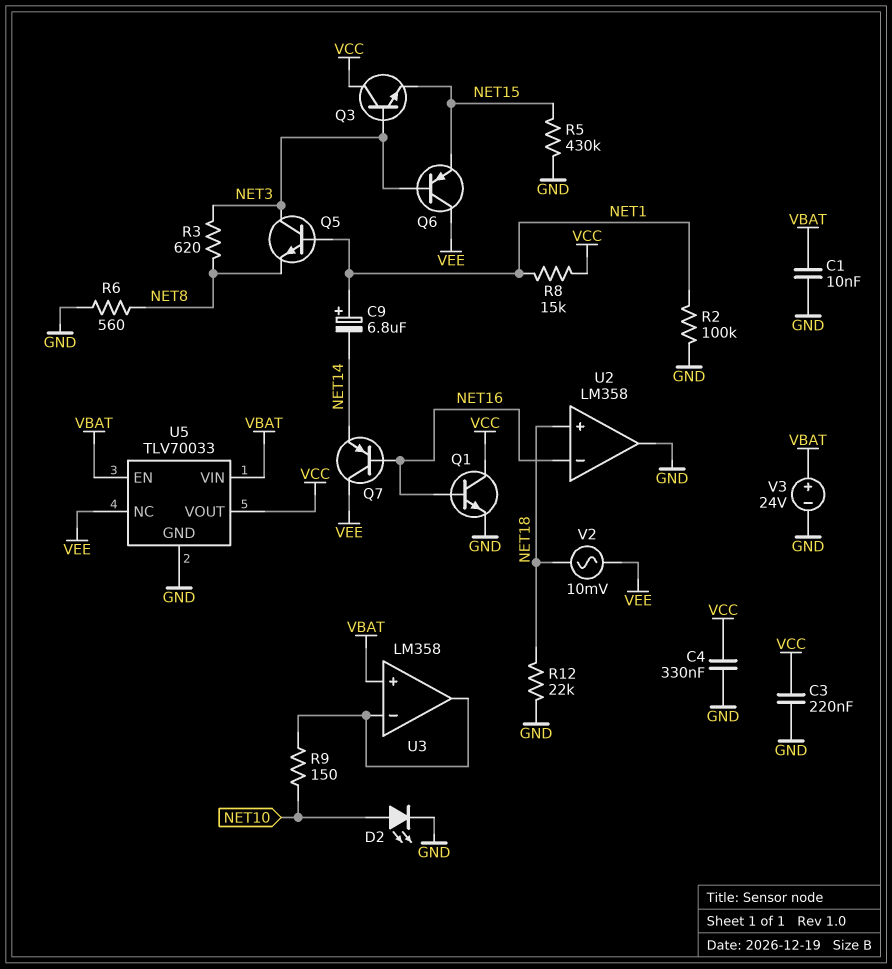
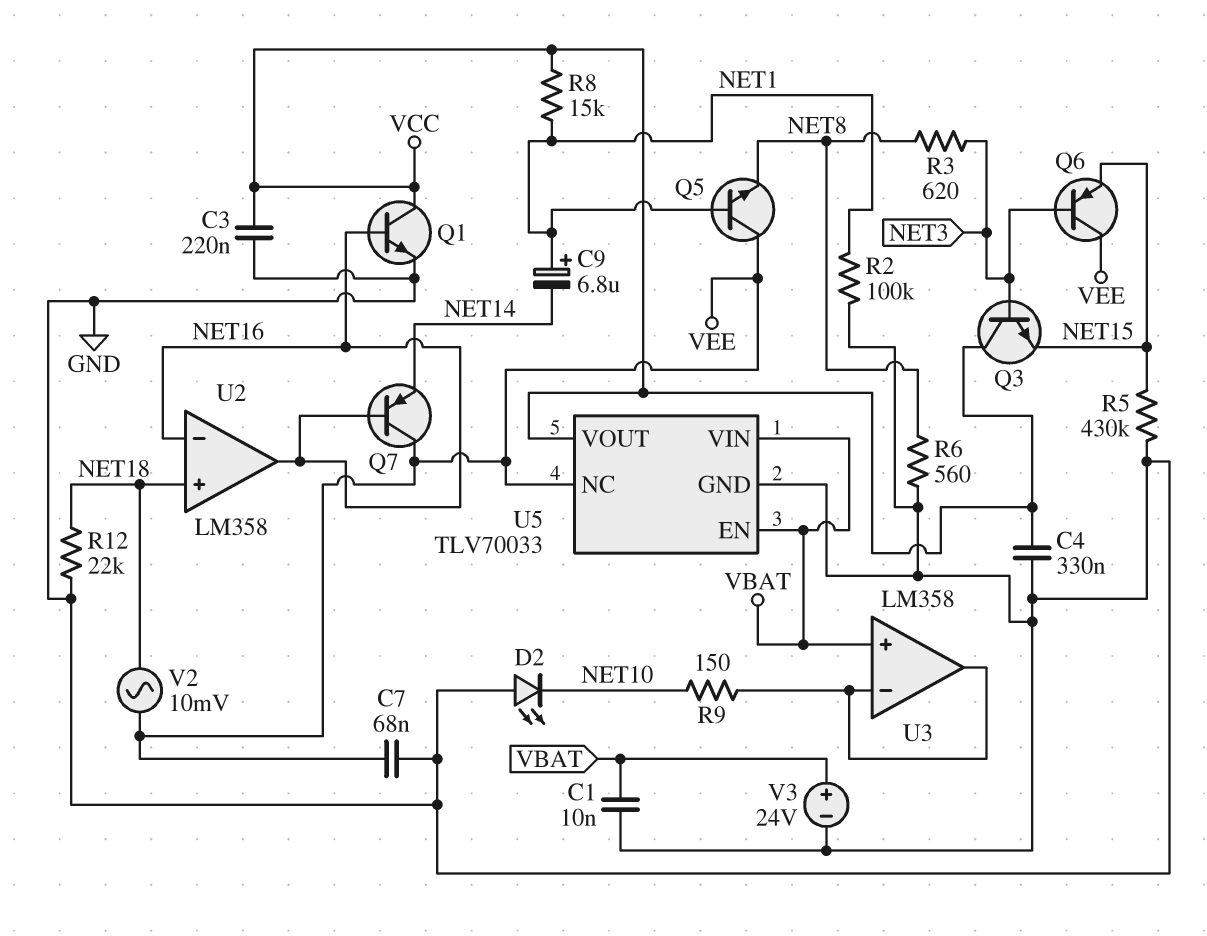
C7: none -> 68nF (GND, VEE)
D2: LED (A NET10, K GND) -> LED (A GND, K NET10)
Q5: NPN (B NET1, C NET3, E NET8) -> NPN (B NET1, C VEE, E NET8)
U2 pin out: GND -> NET16

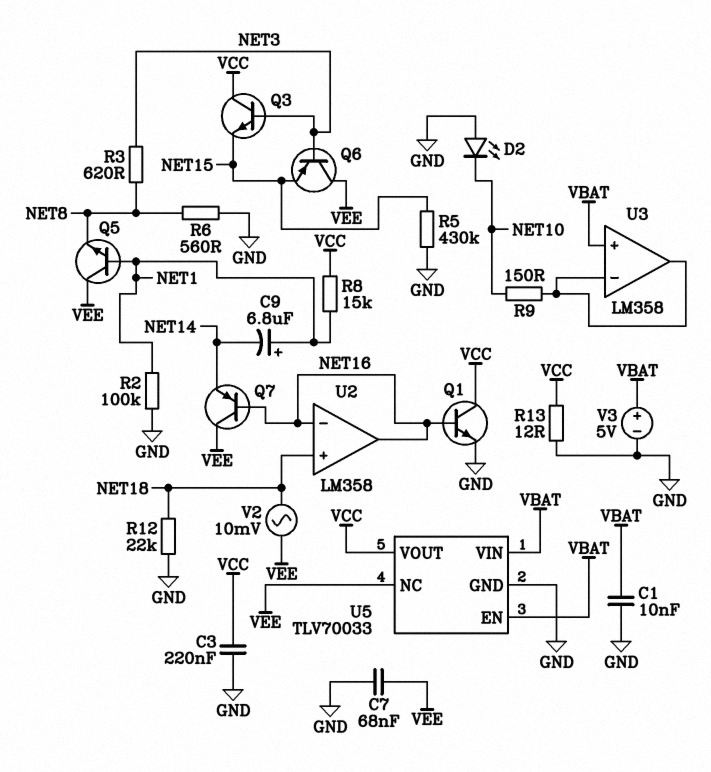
C4: 330nF (GND, VCC) -> none
R13: none -> 12 (GND, VCC)
V3: 24V (plus VBAT, minus GND) -> 5V (plus VBAT, minus GND)

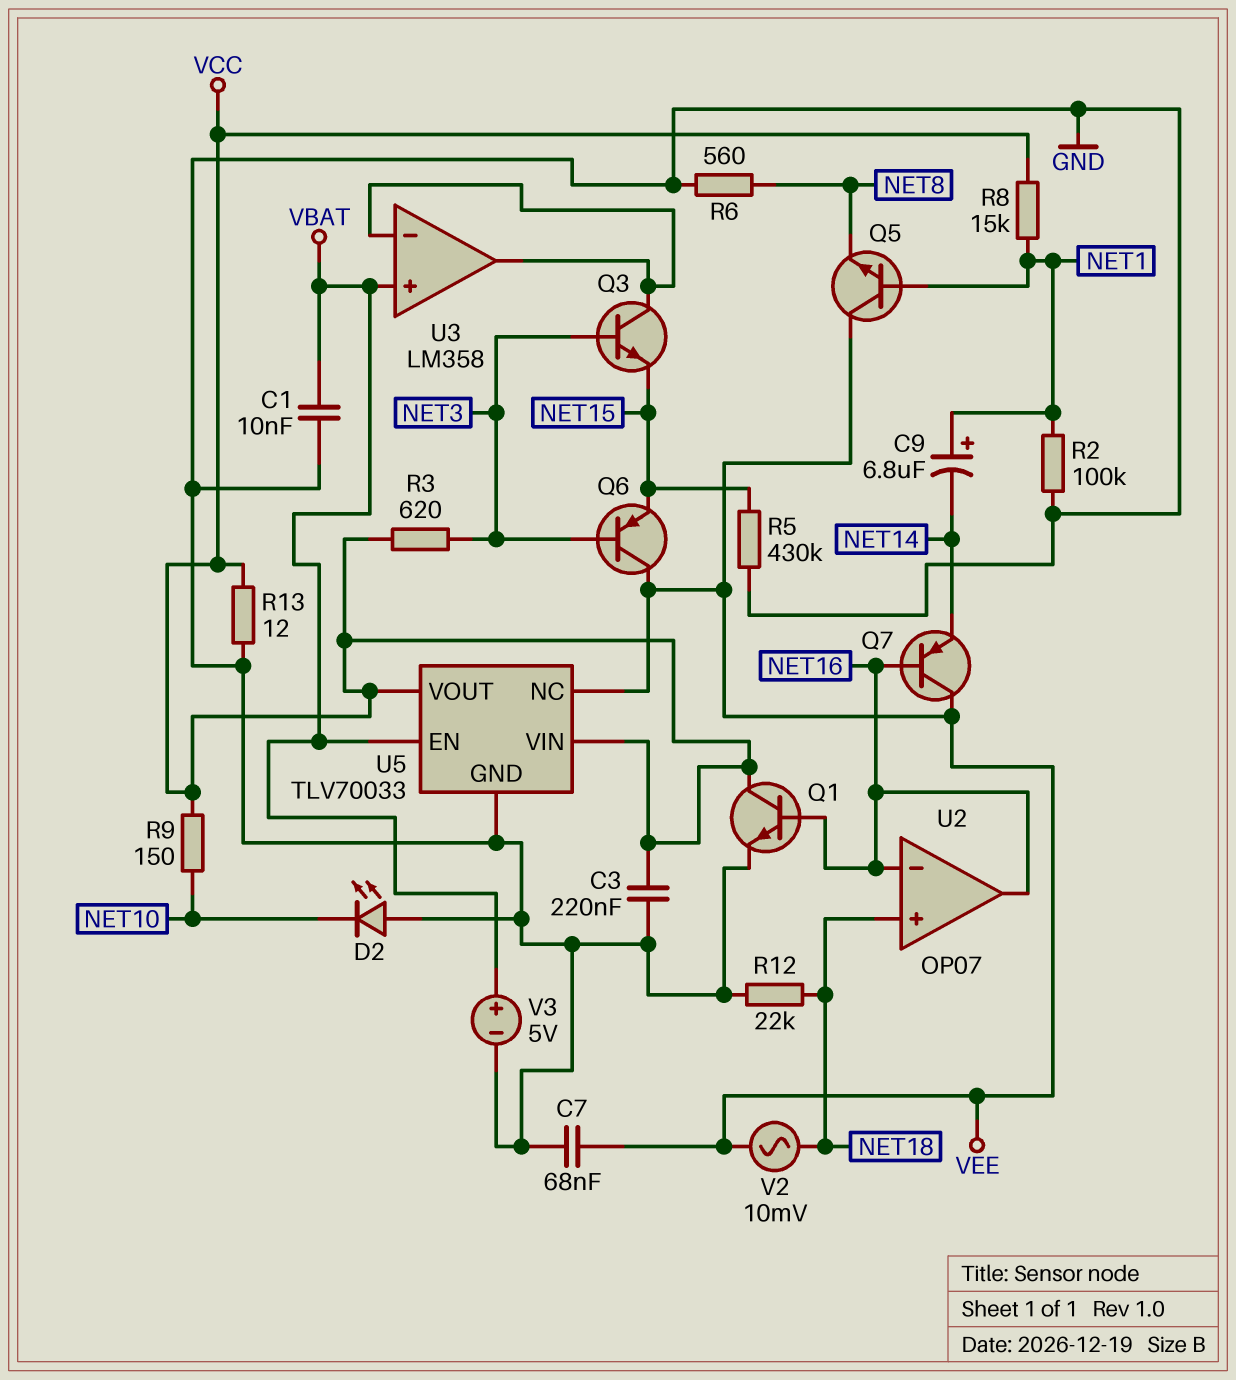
Q3: NPN (B NET3, C VCC, E NET15) -> NPN (B NET3, C U3/in-, E NET15)
R3: 620 (NET3, NET8) -> 620 (NET3, VCC)
R9: 150 (NET10, U3/in-) -> 150 (NET10, VCC)
U2: LM358 -> OP07
U5 pin VIN: VBAT -> VCC

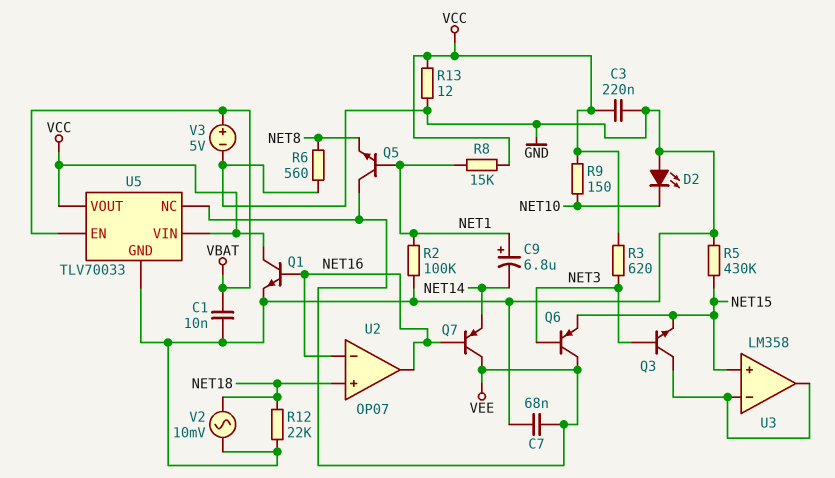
U3 pin in+: VBAT -> NET15
V2: AC 10mV (NET18, VEE) -> AC 10mV (GND, NET18)

